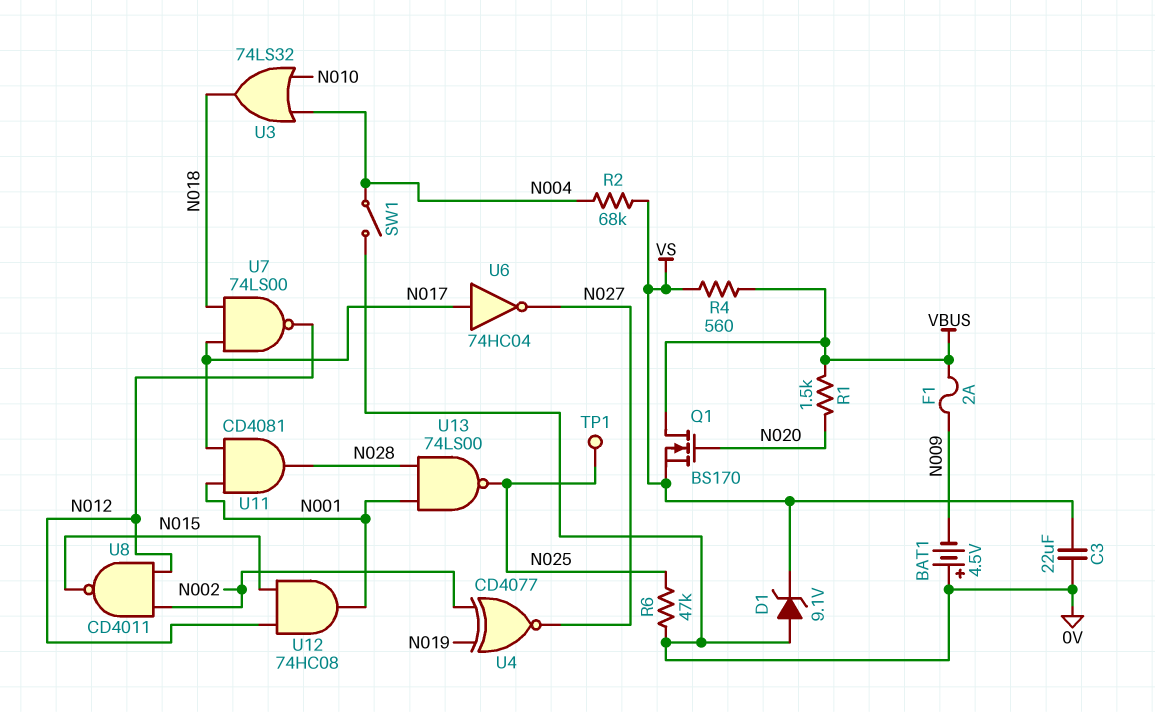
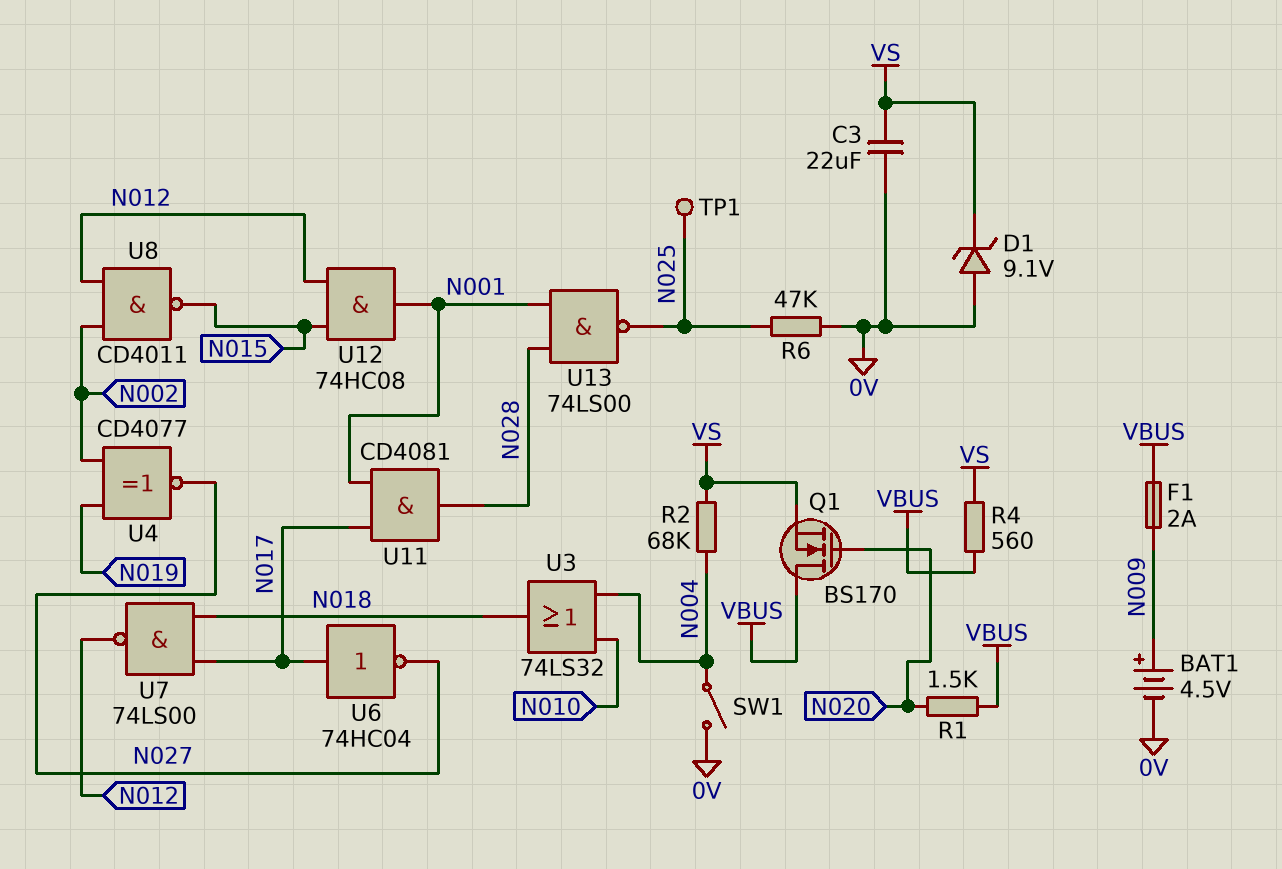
BAT1: 4.5V (plus 0V, minus N009) -> 4.5V (plus N009, minus 0V)

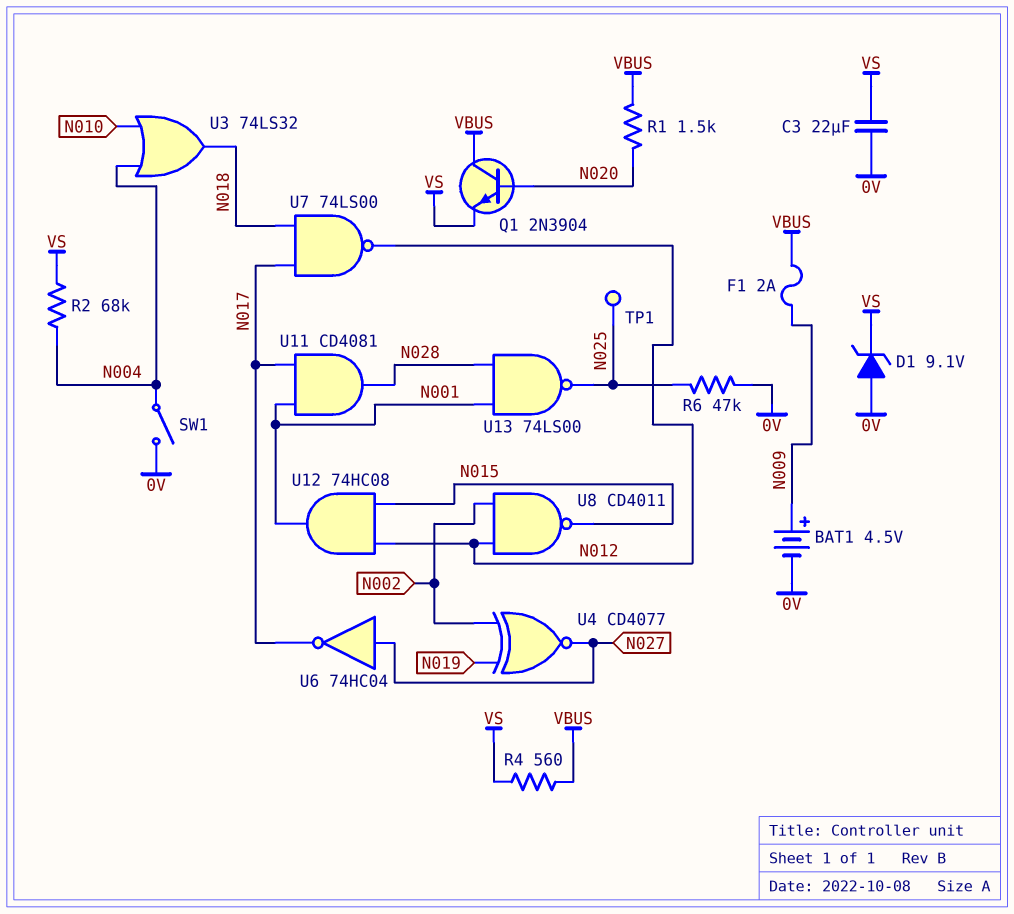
Q1: NMOS BS170 (G N020, D VBUS, S VS) -> NPN 2N3904 (B N020, C VBUS, E VS)
U6: NOT 74HC04 (in N017, out N027) -> NOT 74HC04 (in N027, out N017)

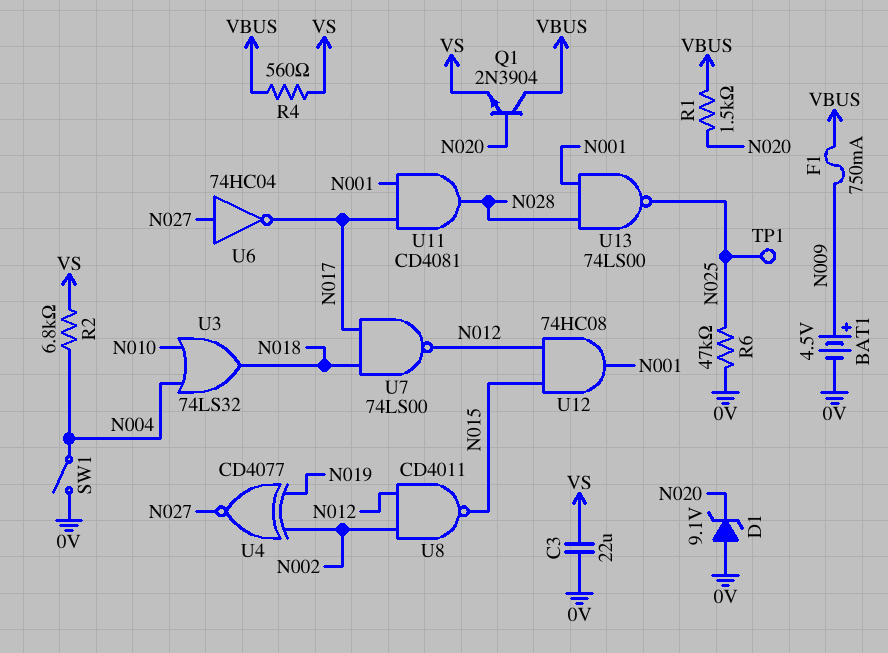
D1: zener 9.1V (A 0V, K VS) -> zener 9.1V (A 0V, K N020)
F1: 2A (N009, VBUS) -> 750mA (N009, VBUS)
R2: 68k (N004, VS) -> 6.8k (N004, VS)

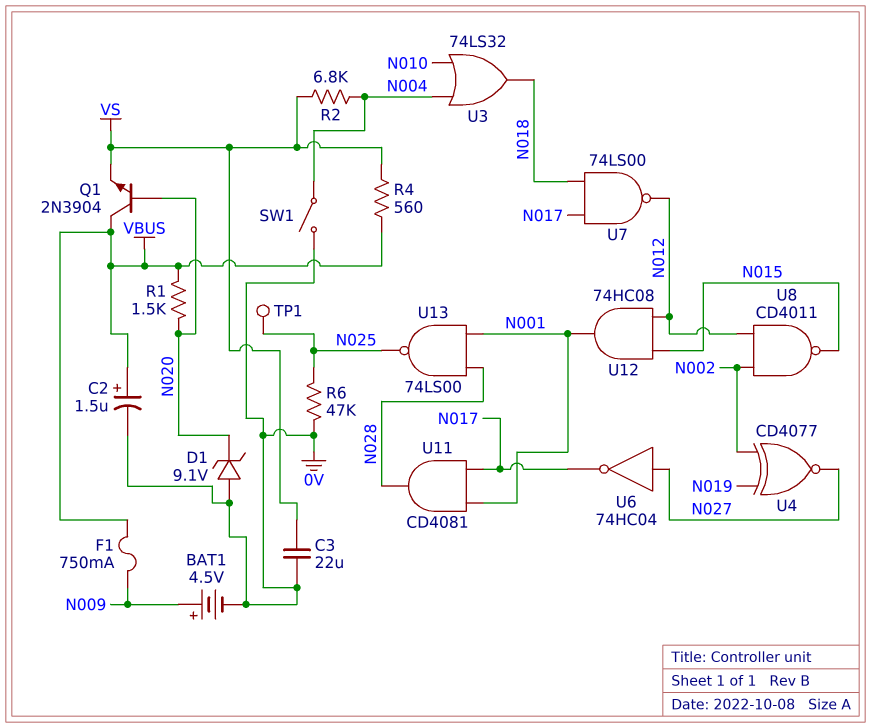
C2: none -> 1.5uF (plus VBUS, minus 0V)

